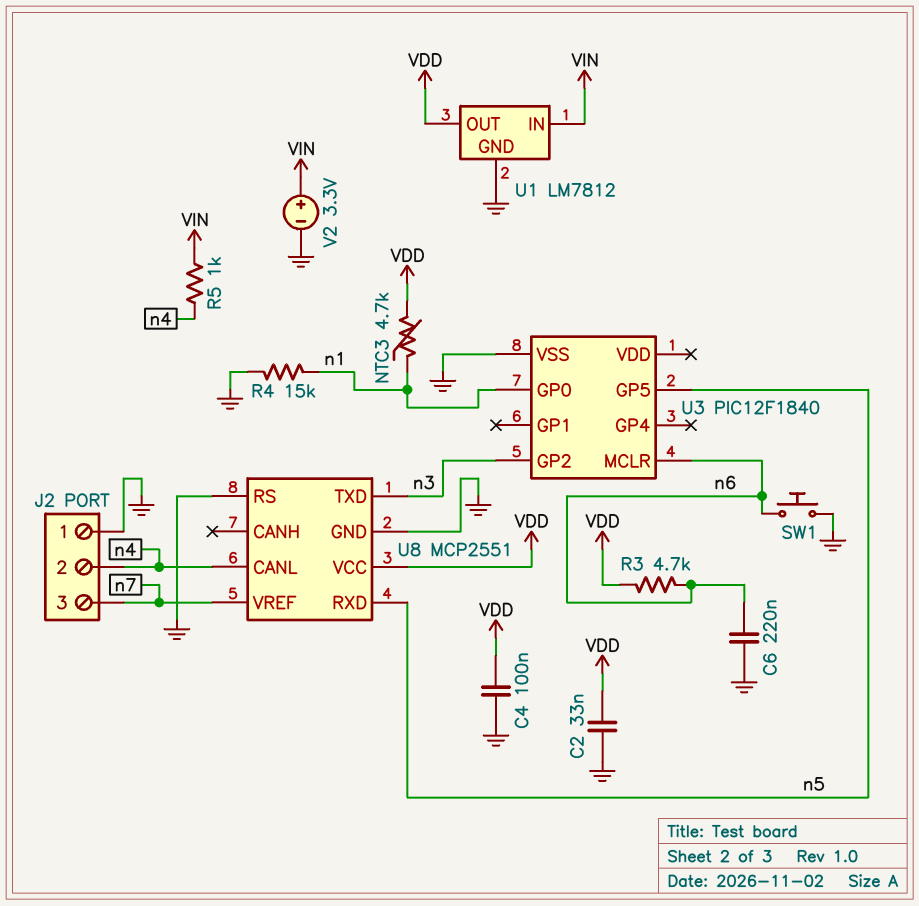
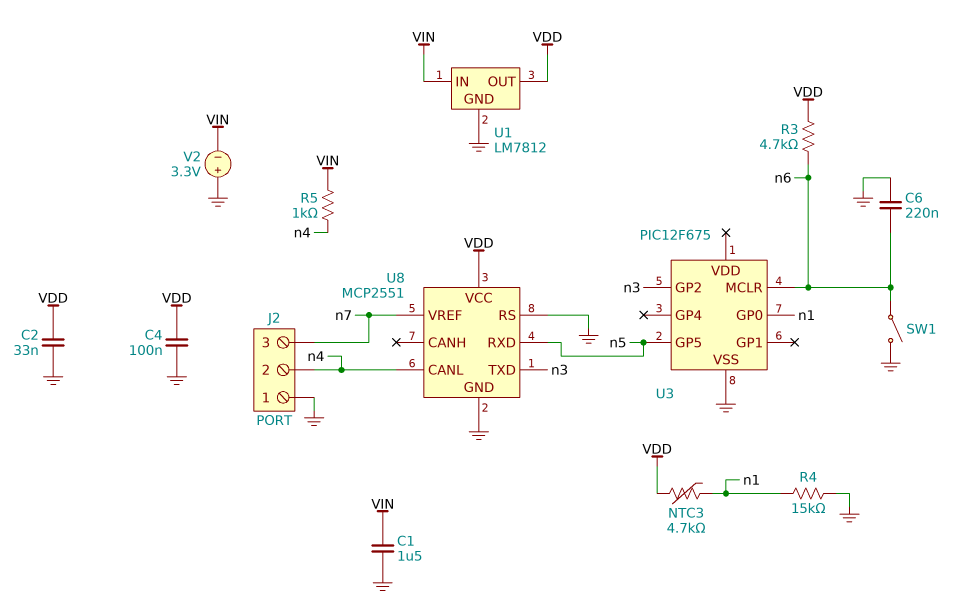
C1: none -> 1.5uF (GND, VIN)
SW1: button (GND, n6) -> switch (GND, n6)
U3: PIC12F1840 -> PIC12F675
V2: 3.3V (plus VIN, minus GND) -> 3.3V (plus GND, minus VIN)

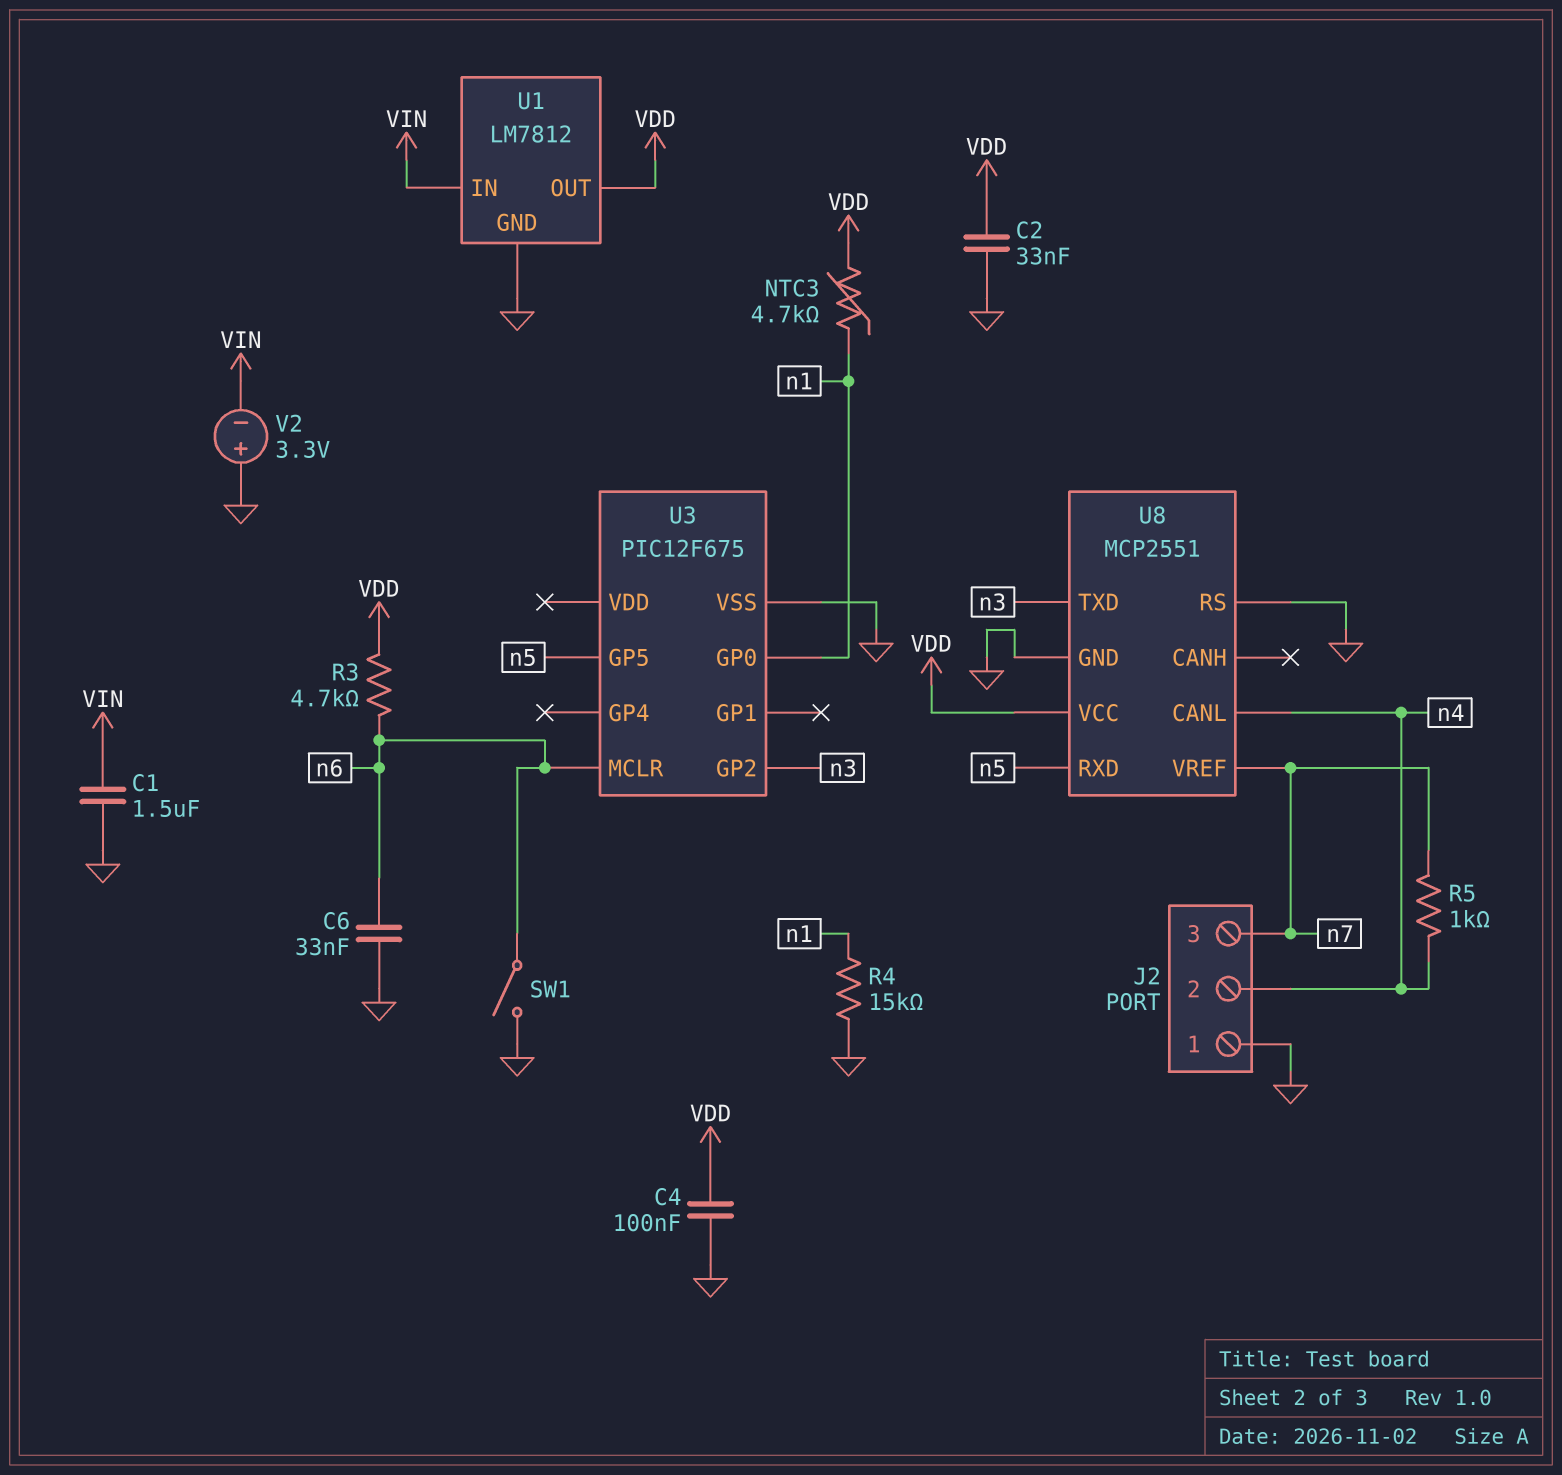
C6: 220nF (GND, n6) -> 33nF (GND, n6)
R5: 1k (VIN, n4) -> 1k (n4, n7)

